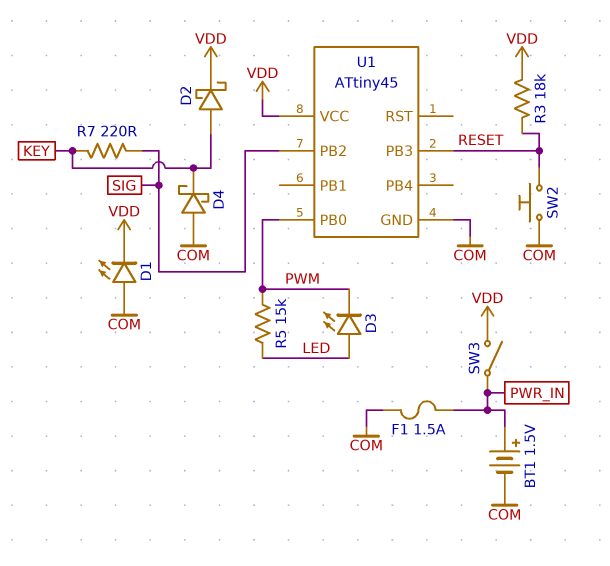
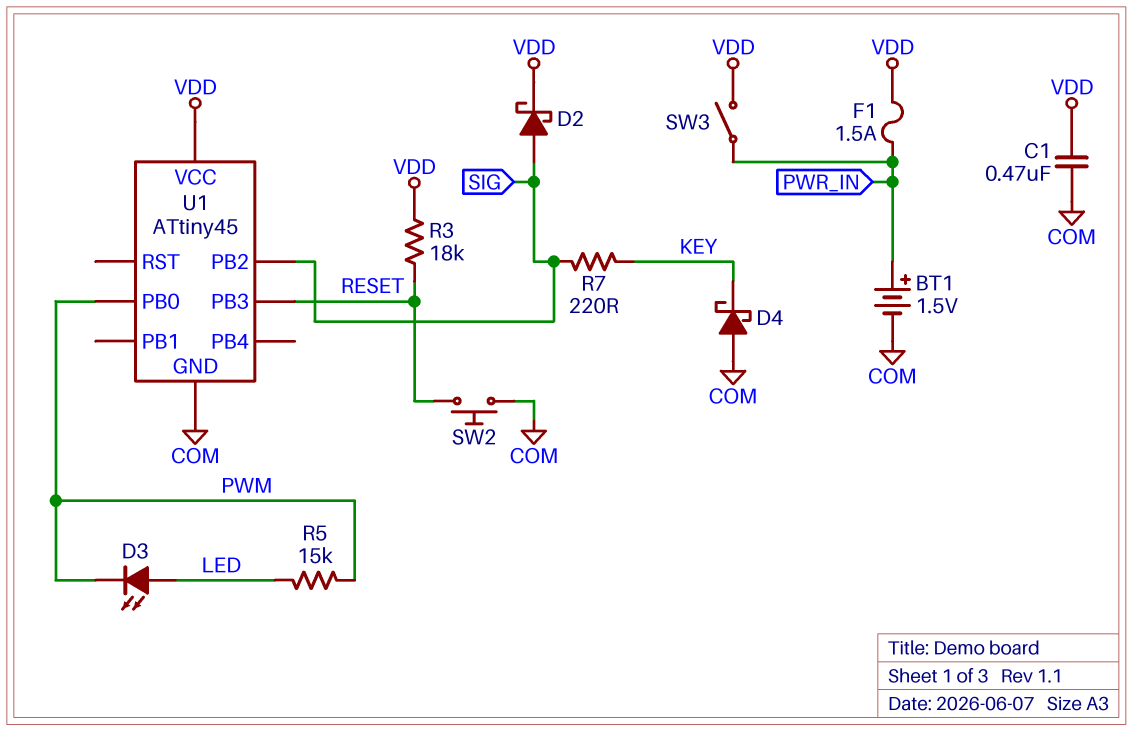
C1: none -> 470nF (COM, VDD)
D1: LED (A COM, K VDD) -> none
D2: schottky (A KEY, K VDD) -> schottky (A SIG, K VDD)
F1: 1.5A (COM, PWR_IN) -> 1.5A (PWR_IN, VDD)

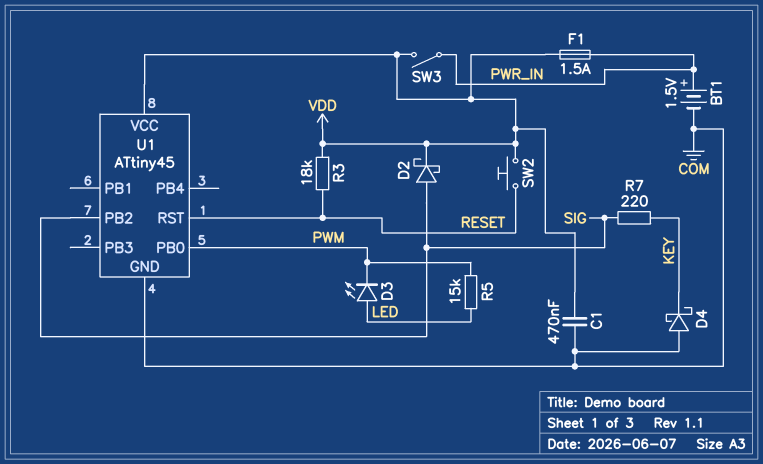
SW2: button (COM, RESET) -> button (RESET, VDD)
U1 pin PB3: RESET -> none
U1 pin RST: none -> RESET

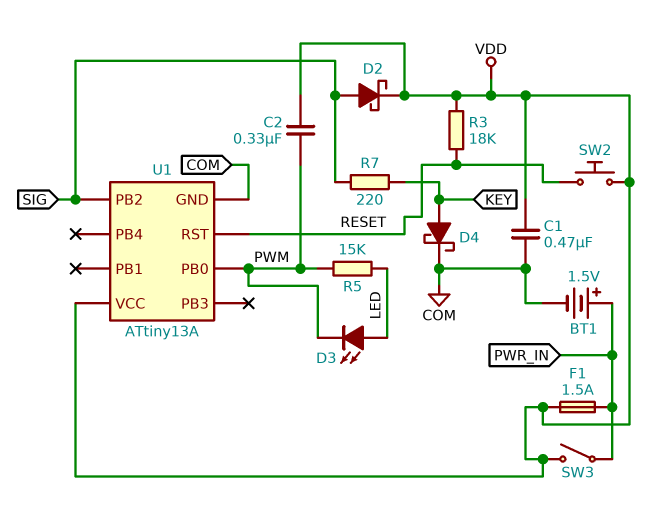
C2: none -> 330nF (PWM, VDD)
D4: schottky (A COM, K KEY) -> schottky (A KEY, K COM)
U1: ATtiny45 -> ATtiny13A

